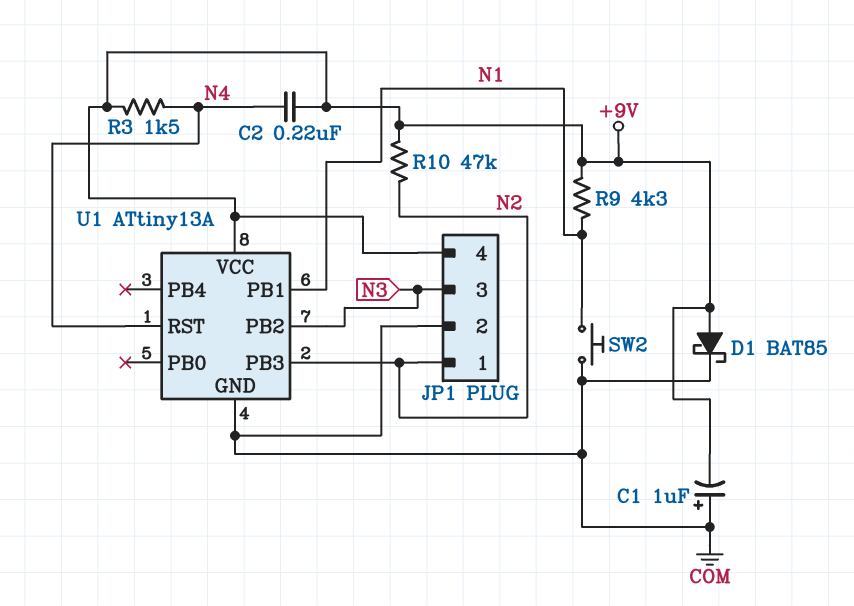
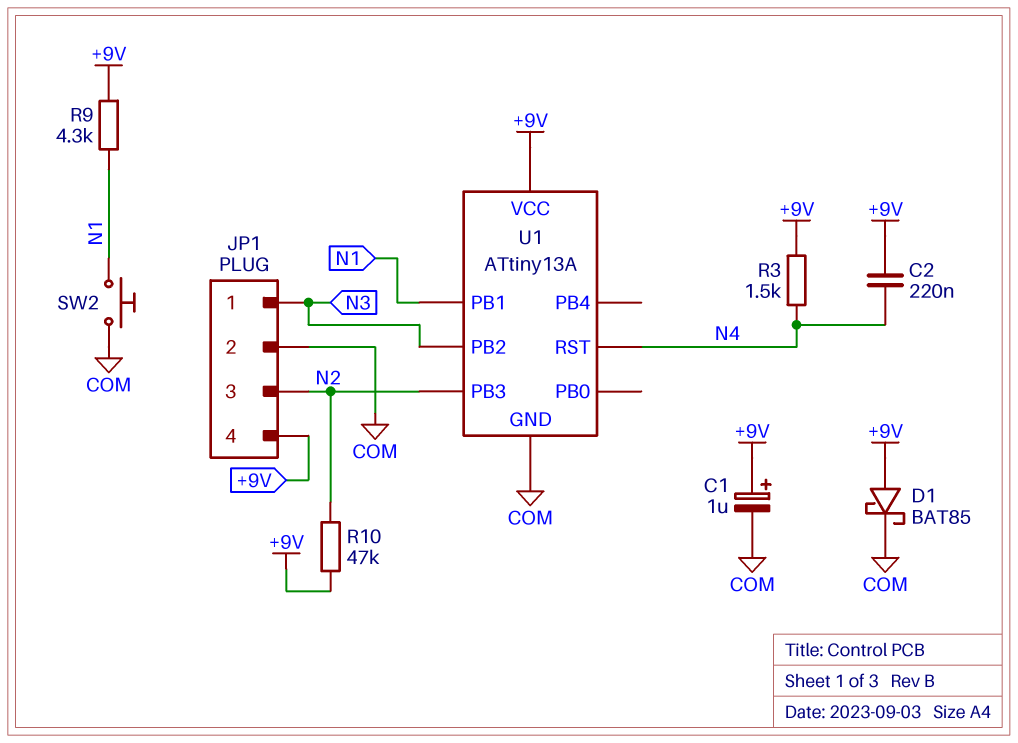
C1: 1uF (plus COM, minus +9V) -> 1uF (plus +9V, minus COM)
JP1 pin 1: N2 -> N3
JP1 pin 3: N3 -> N2

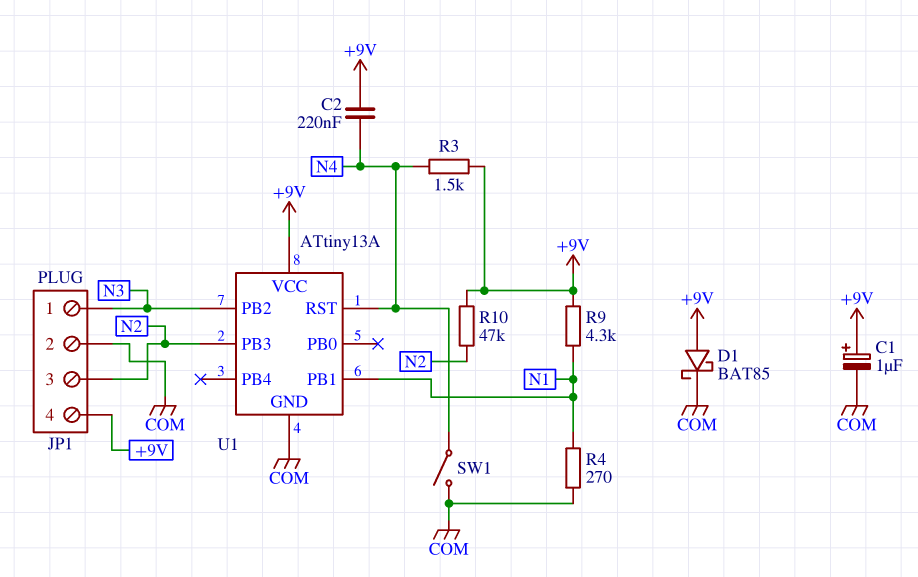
R4: none -> 270 (COM, N1)
SW1: none -> switch (COM, N4)
SW2: button (COM, N1) -> none

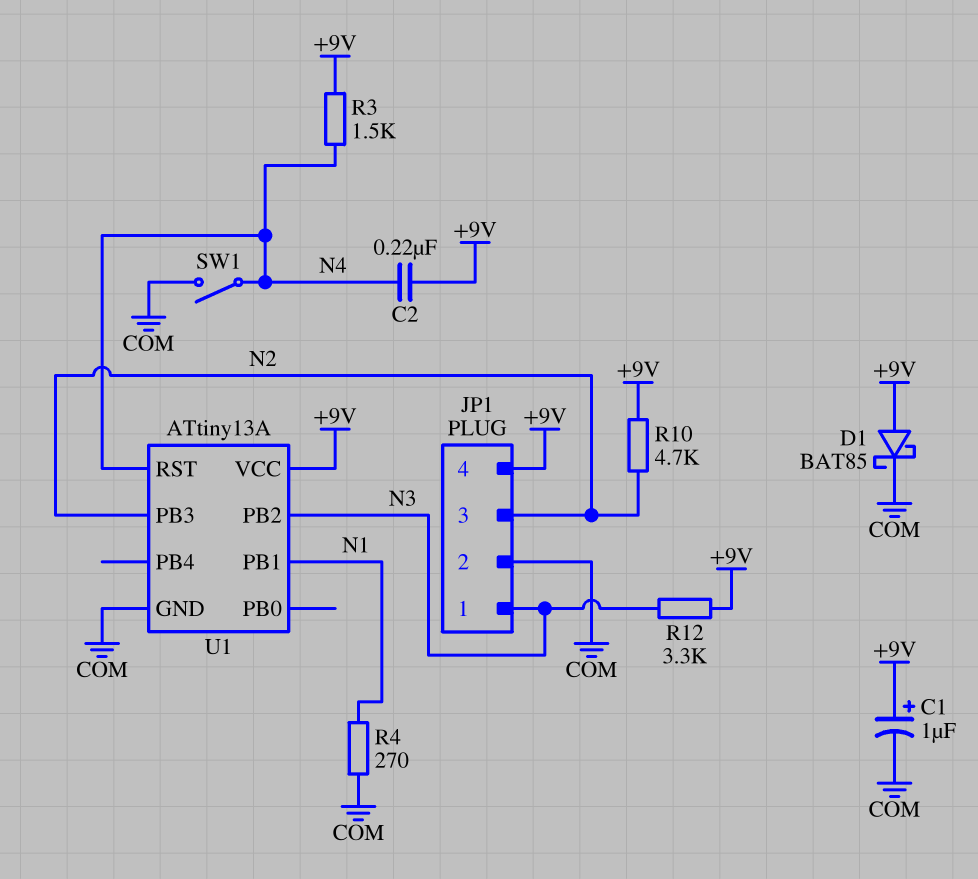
R9: 4.3k (+9V, N1) -> none
R10: 47k (+9V, N2) -> 4.7k (+9V, N2)
R12: none -> 3.3k (+9V, N3)

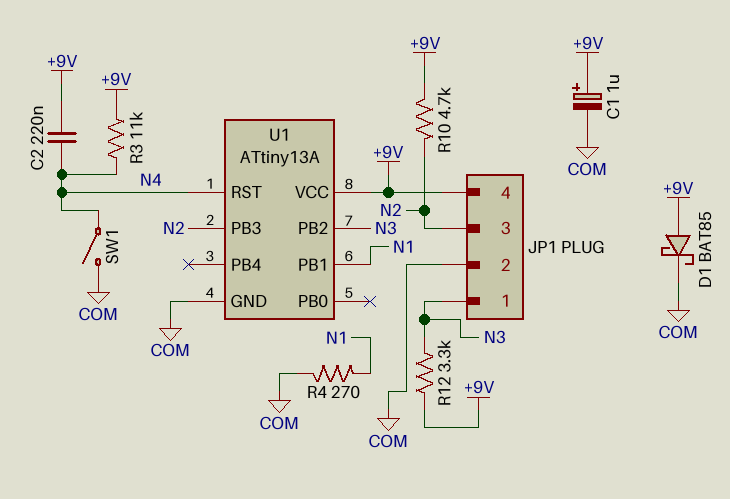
R3: 1.5k (+9V, N4) -> 11k (+9V, N4)

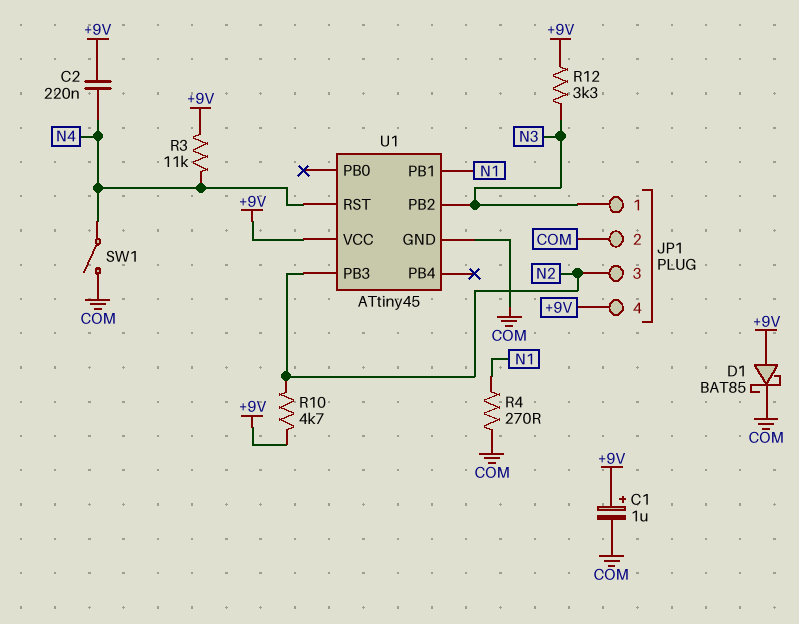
U1: ATtiny13A -> ATtiny45

